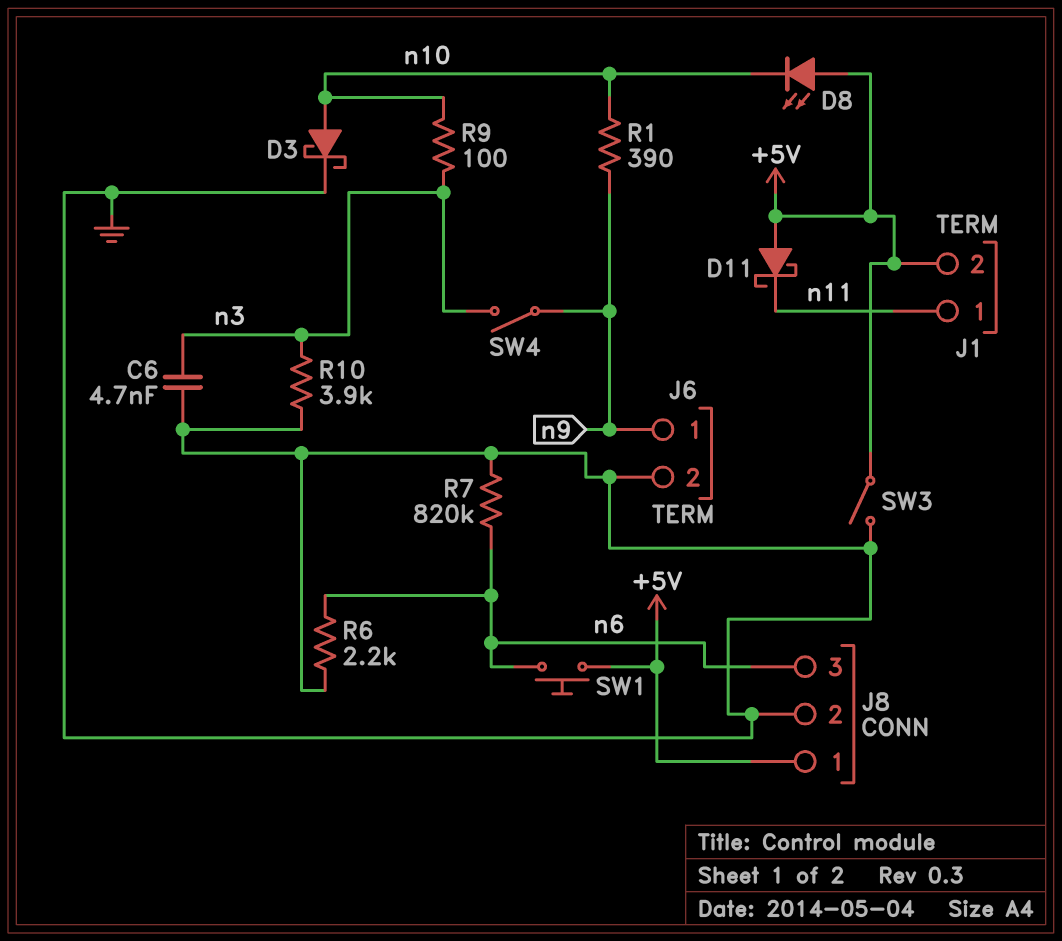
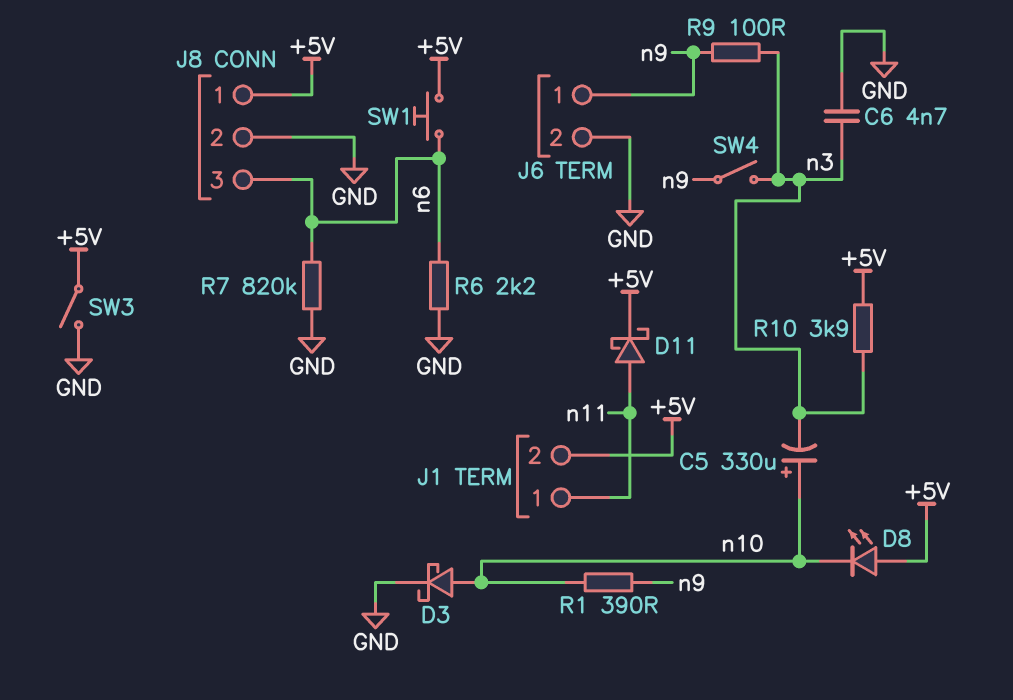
C5: none -> 330uF (plus n10, minus n3)
D11: schottky (A +5V, K n11) -> schottky (A n11, K +5V)
R9: 100 (n3, n10) -> 100 (n3, n9)
R10: 3.9k (GND, n3) -> 3.9k (+5V, n3)

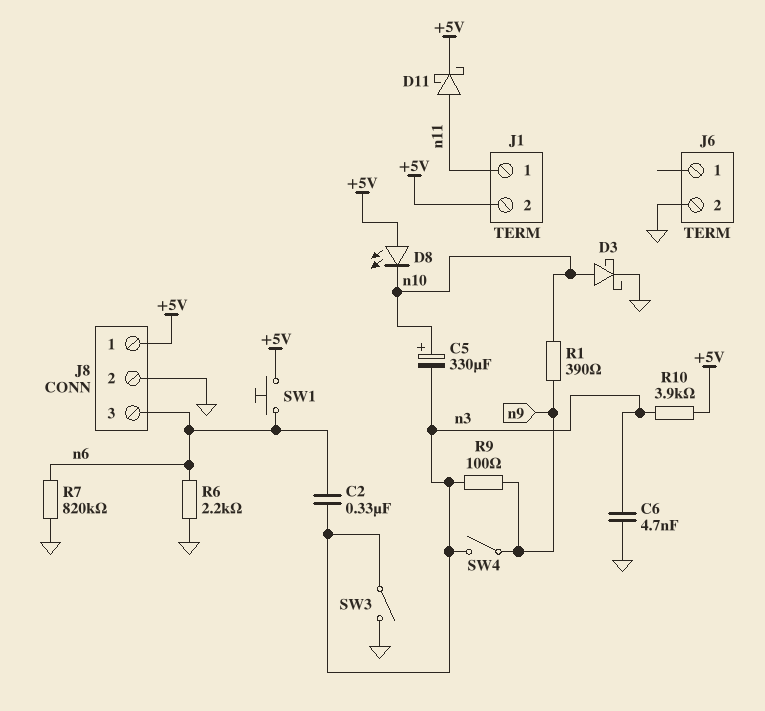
C2: none -> 330nF (n3, n6)
J6 pin 1: n9 -> none
SW3: switch (+5V, GND) -> switch (GND, n3)

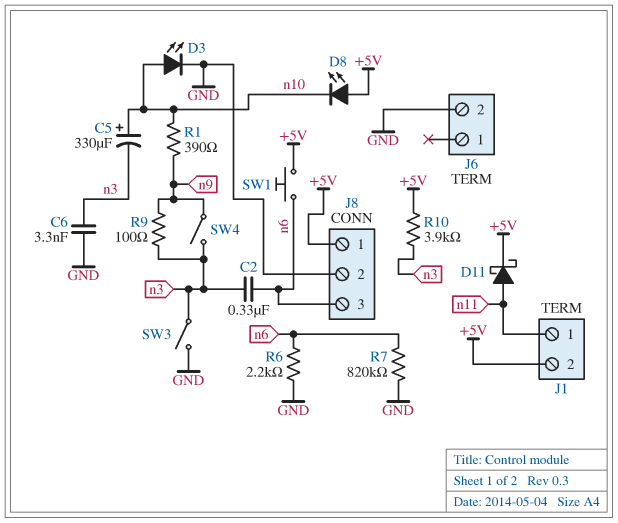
C6: 4.7nF (GND, n3) -> 3.3nF (GND, n3)
D3: schottky (A n10, K GND) -> LED (A n10, K GND)

